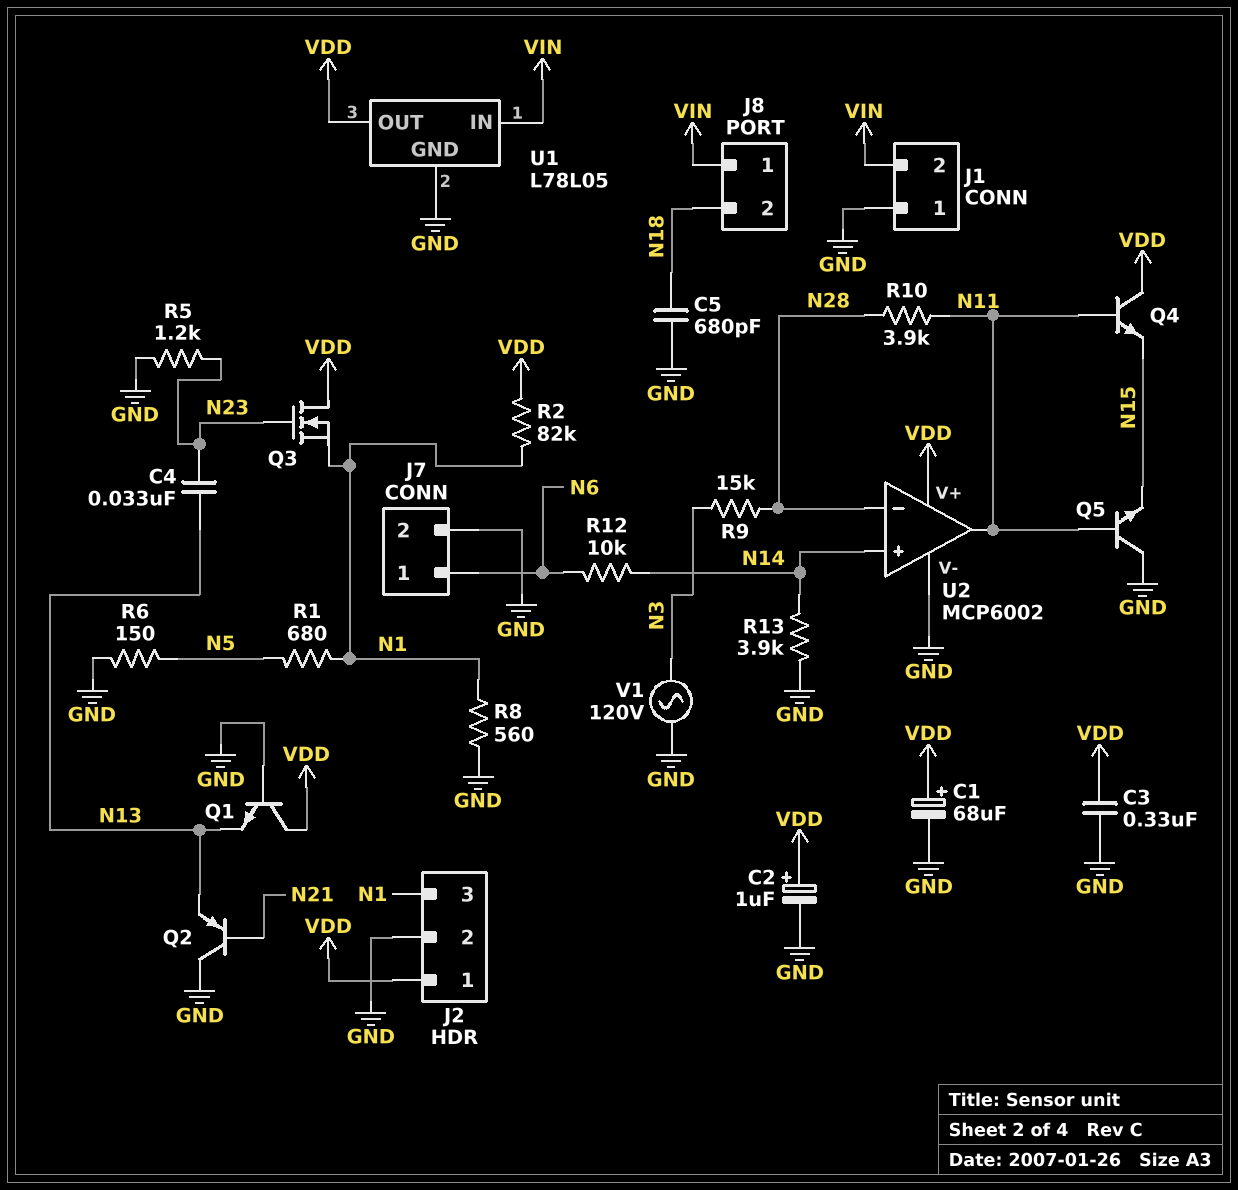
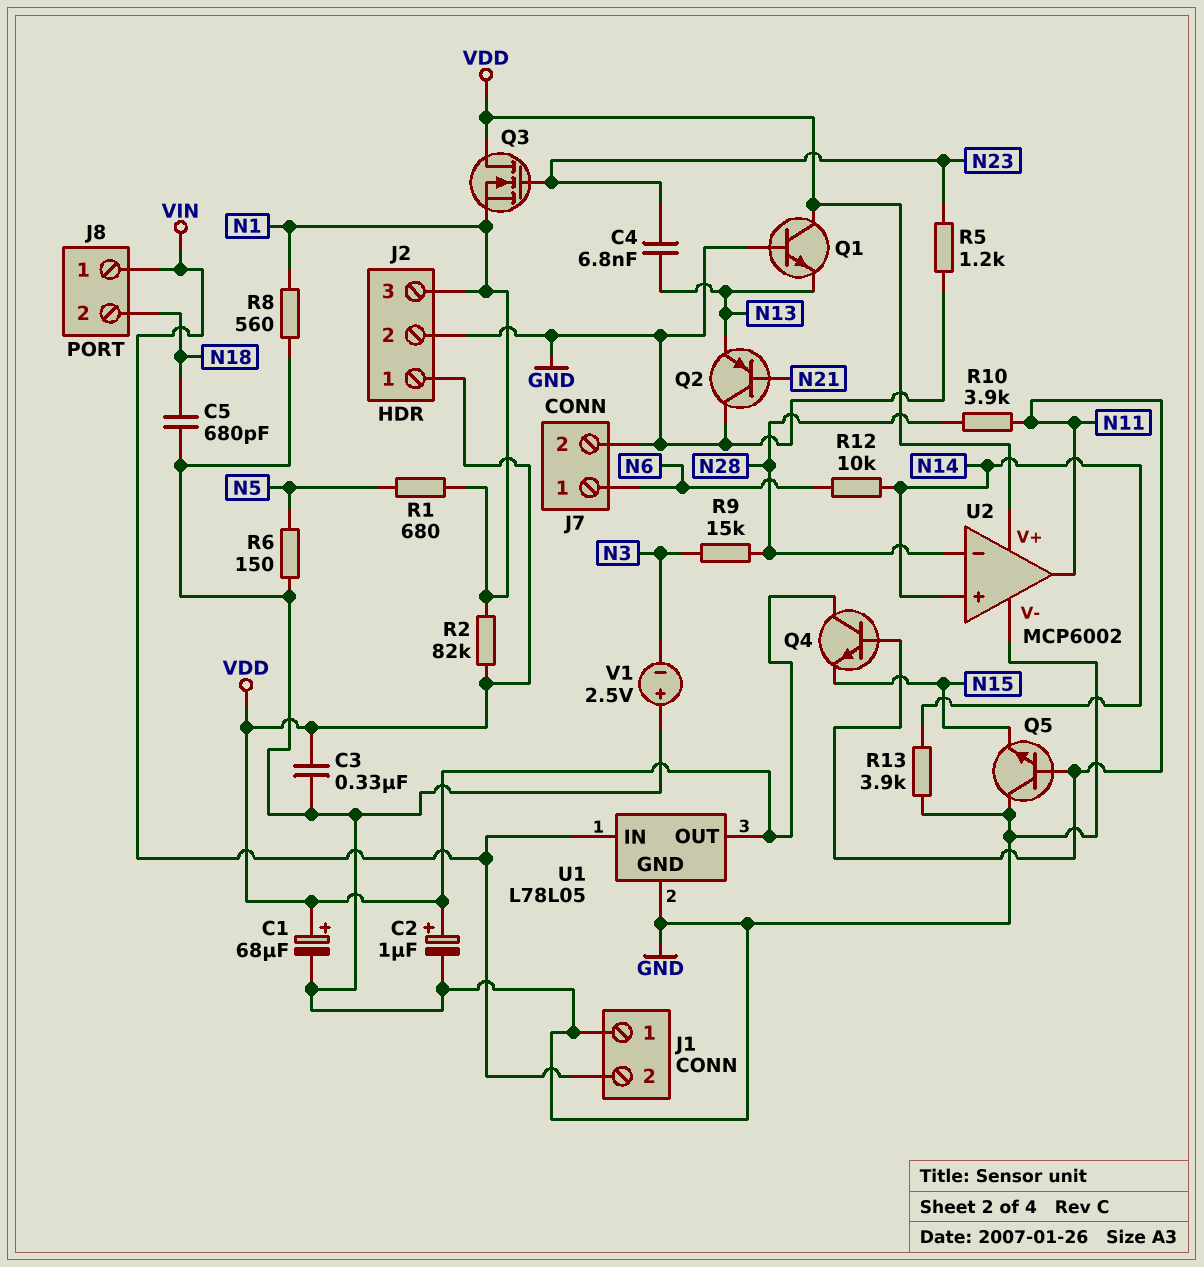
C4: 33nF (N13, N23) -> 6.8nF (N13, N23)
V1: AC 120V (GND, N3) -> 2.5V (plus GND, minus N3)

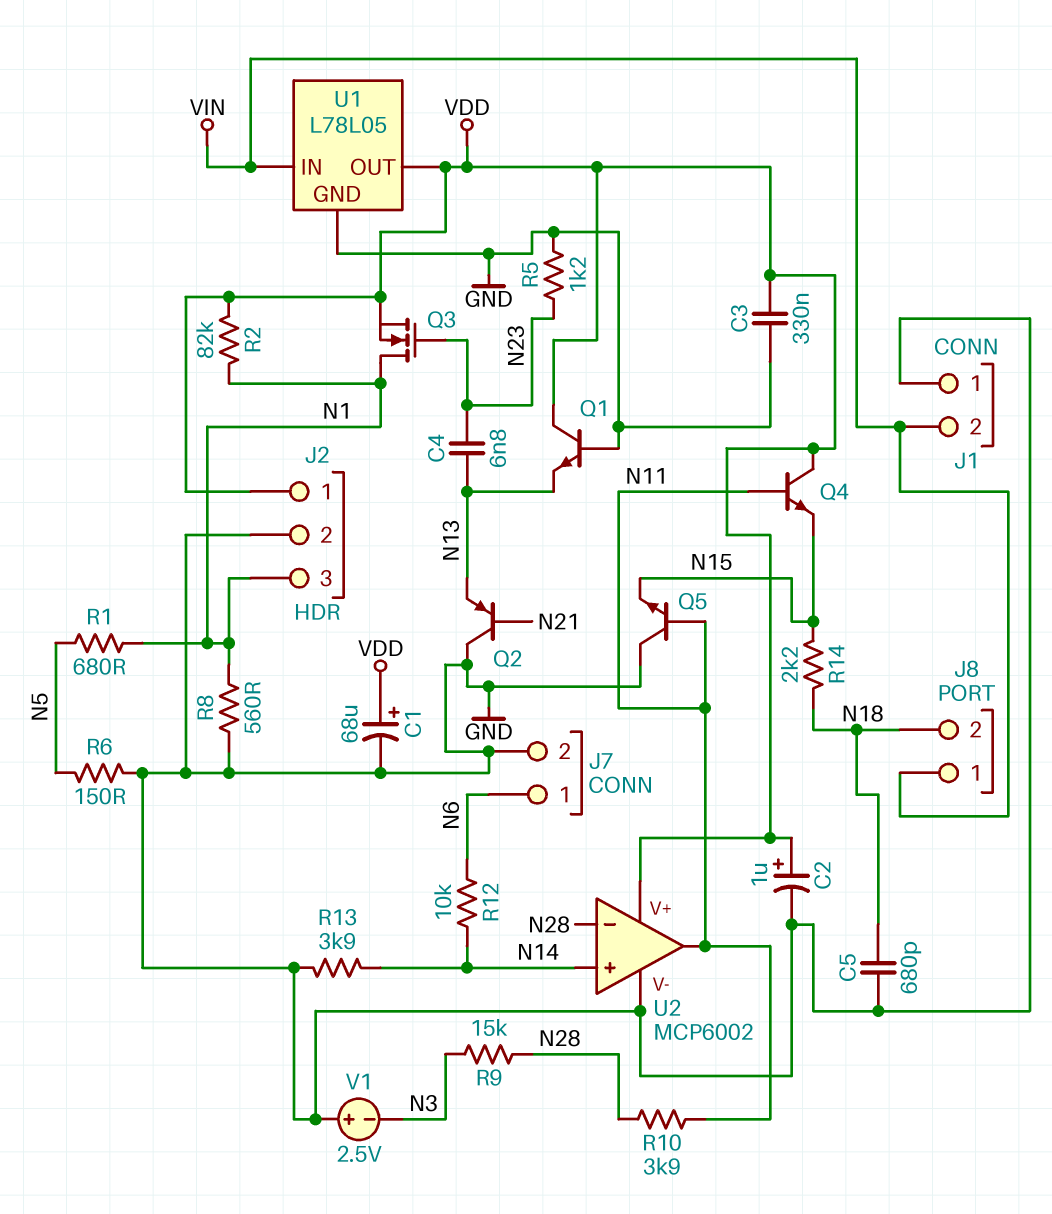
Q3: NMOS (G N23, D VDD, S N1) -> NMOS (G N23, D N1, S VDD)
R14: none -> 2.2k (N15, N18)

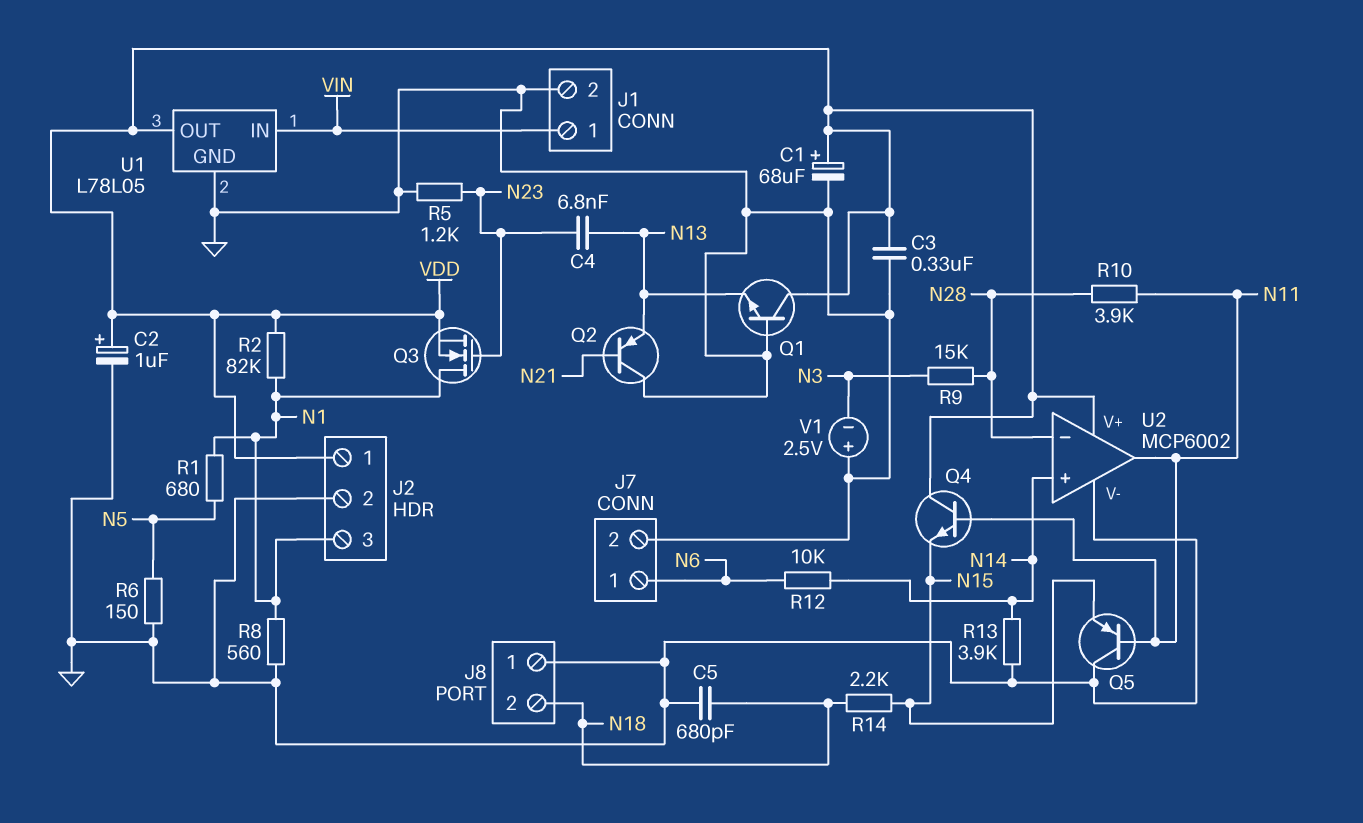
J1 pin 1: GND -> VIN
J1 pin 2: VIN -> GND
J8 pin 1: VIN -> GND
Q5: NPN (B N11, C GND, E N15) -> PNP (B N11, C GND, E N15)

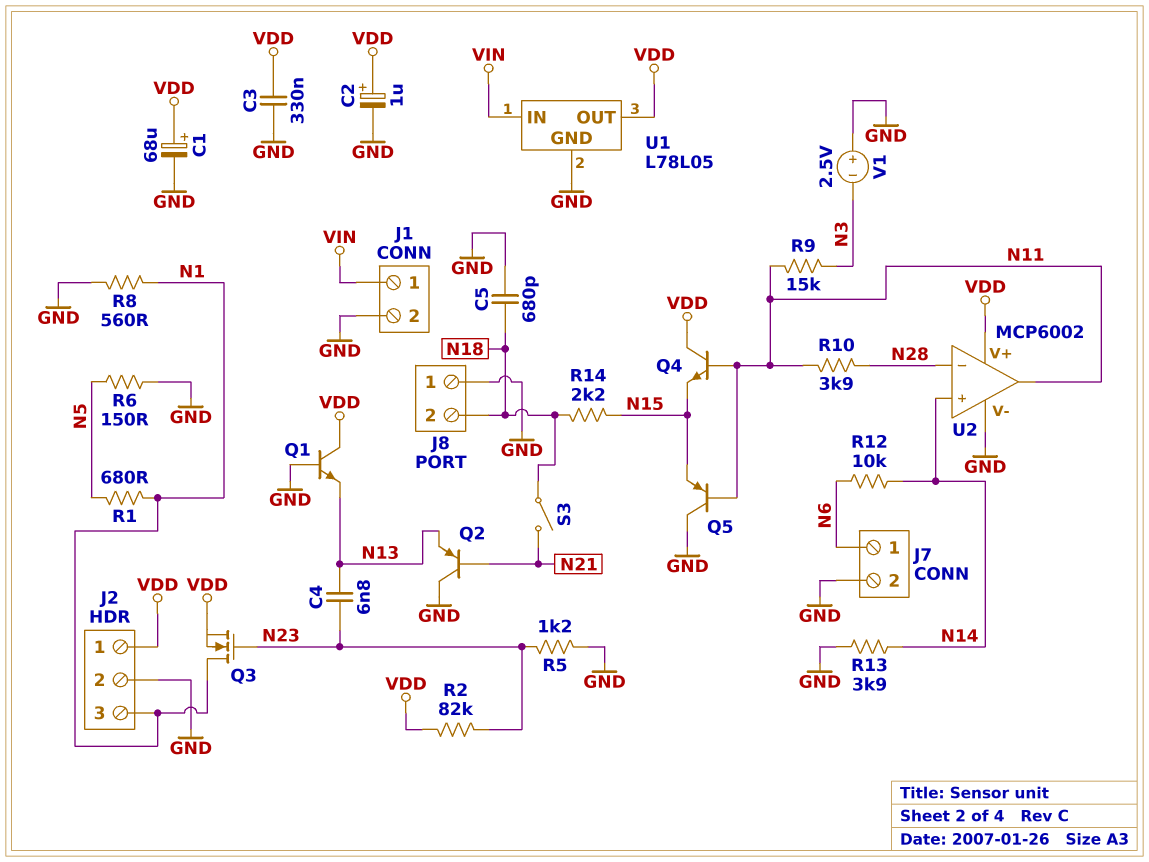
R2: 82k (N1, VDD) -> 82k (N23, VDD)
R9: 15k (N3, N28) -> 15k (N3, N11)
S3: none -> switch (N18, N21)

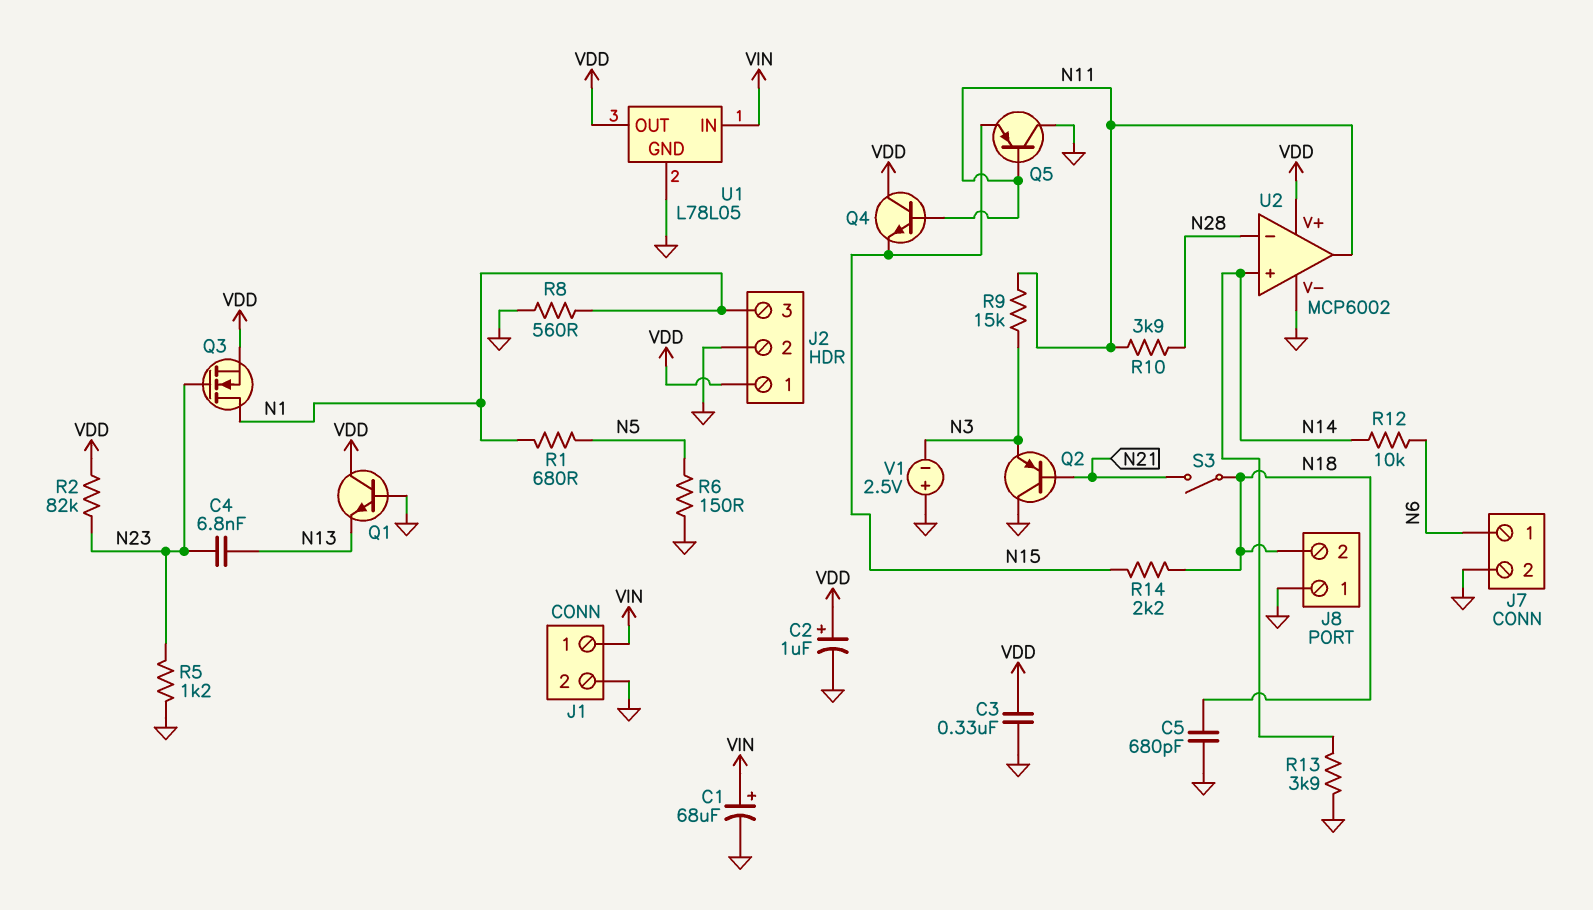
C1: 68uF (plus VDD, minus GND) -> 68uF (plus VIN, minus GND)
Q2: PNP (B N21, C GND, E N13) -> PNP (B N21, C GND, E N3)

